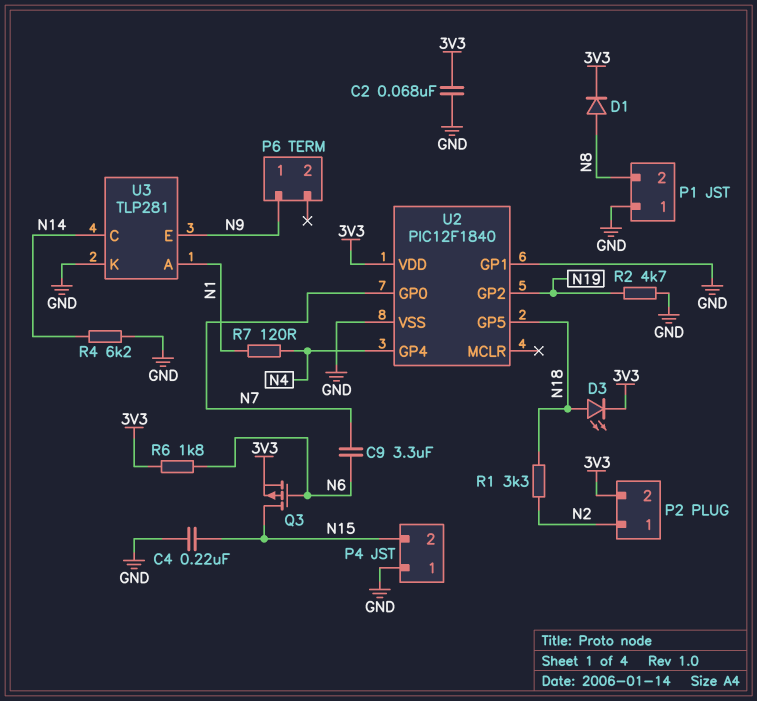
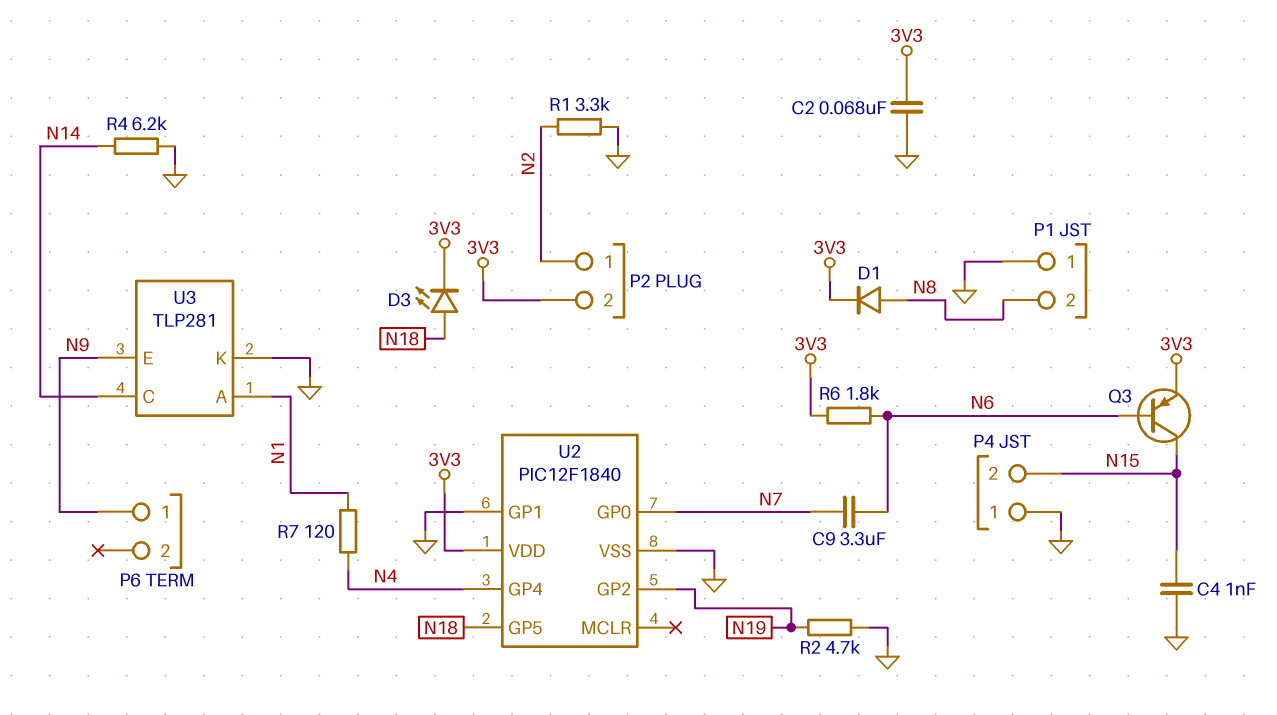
C4: 220nF (GND, N15) -> 1nF (GND, N15)
Q3: PMOS (G N6, D N15, S 3V3) -> PNP (B N6, C N15, E 3V3)
R1: 3.3k (N2, N18) -> 3.3k (GND, N2)

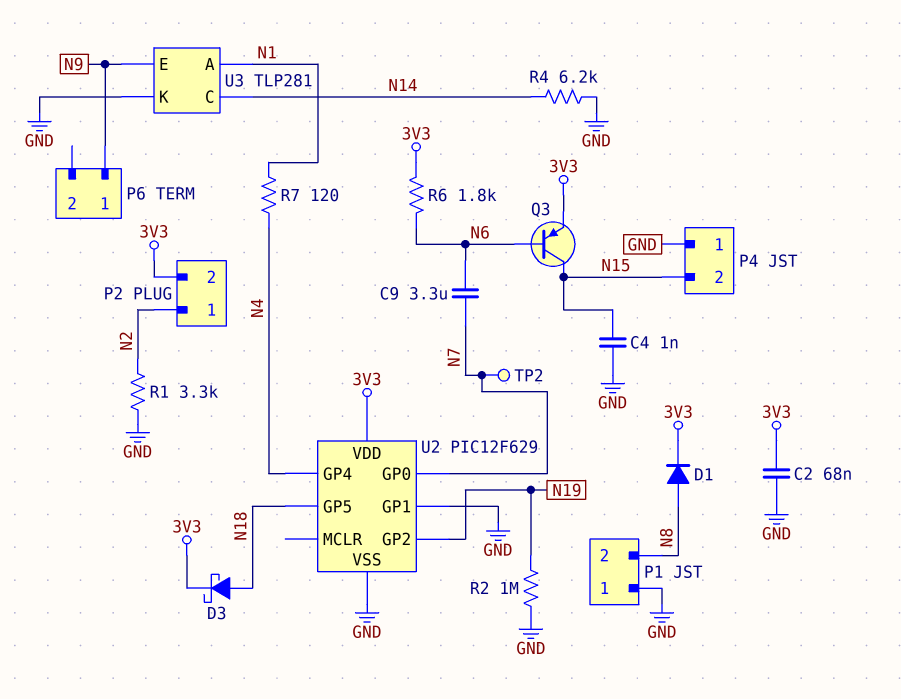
D3: LED (A N18, K 3V3) -> schottky (A N18, K 3V3)
R2: 4.7k (GND, N19) -> 1M (GND, N19)
TP2: none -> test point (N7)
U2: PIC12F1840 -> PIC12F629

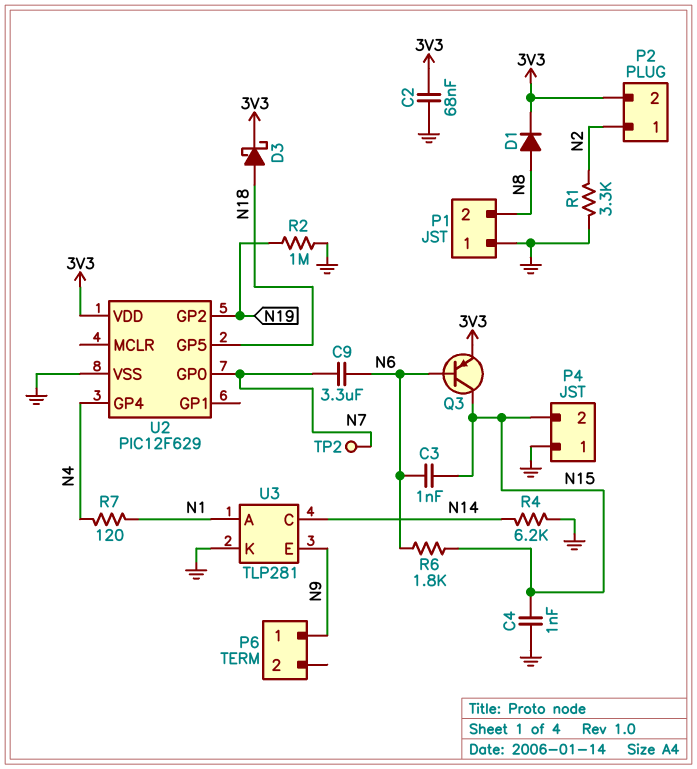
C3: none -> 1nF (N6, N15)
R6: 1.8k (3V3, N6) -> 1.8k (N6, N15)
U2 pin GP1: GND -> none

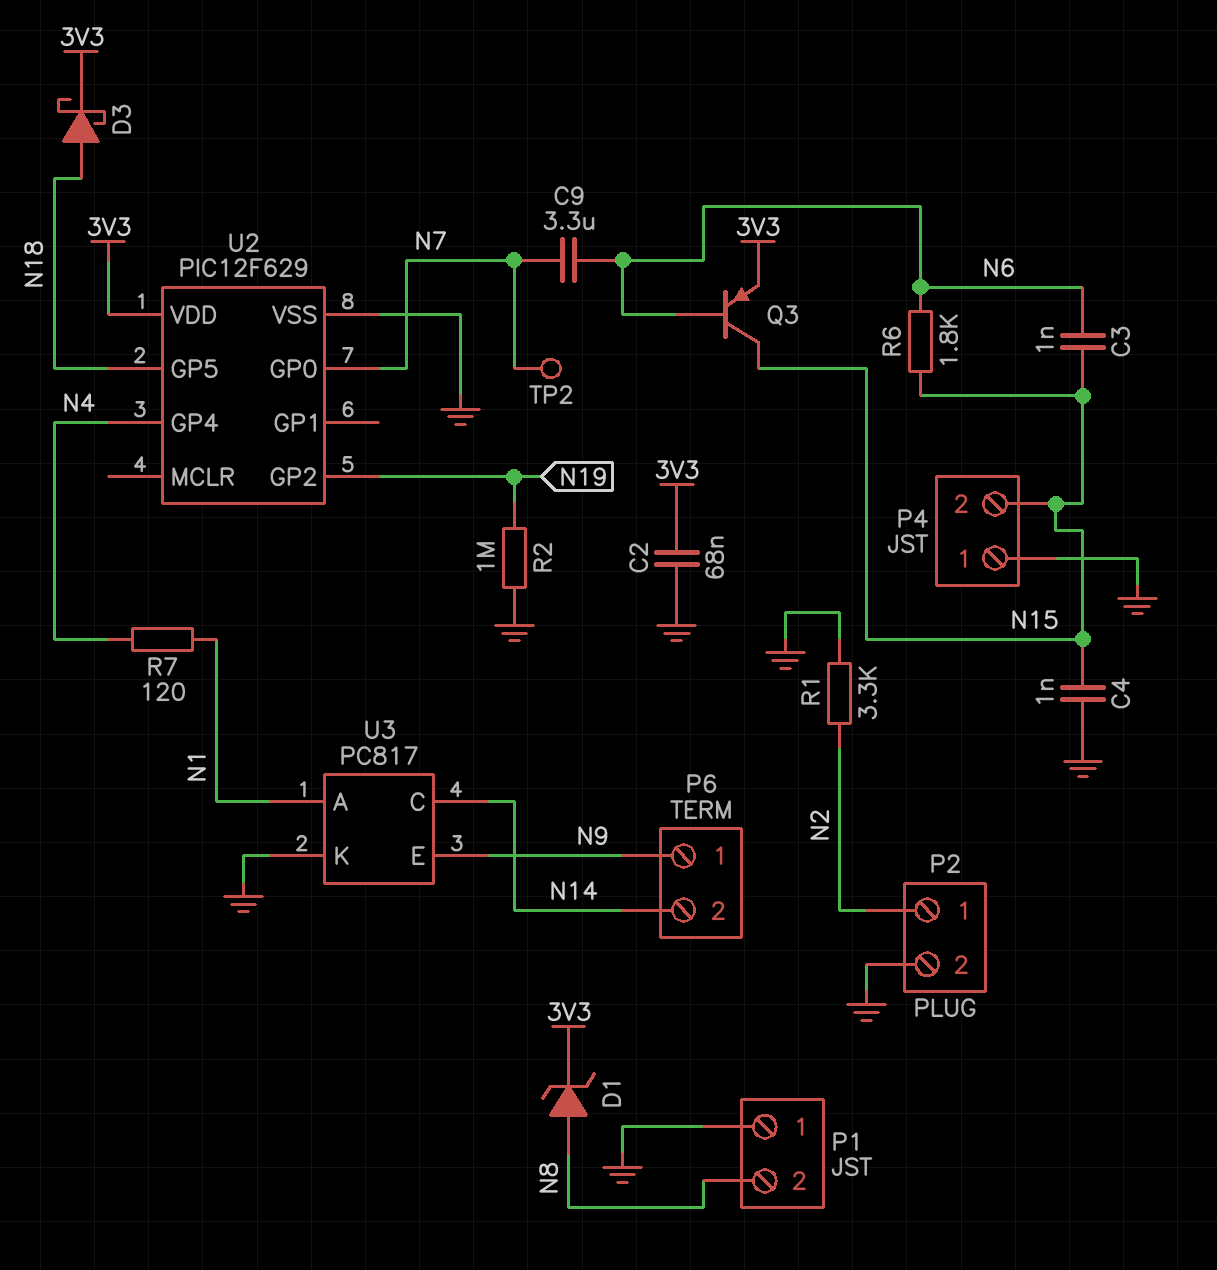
D1: diode (A N8, K 3V3) -> zener (A N8, K 3V3)
P2 pin 2: 3V3 -> GND
P6 pin 2: none -> N14
R4: 6.2k (GND, N14) -> none
U3: TLP281 -> PC817

